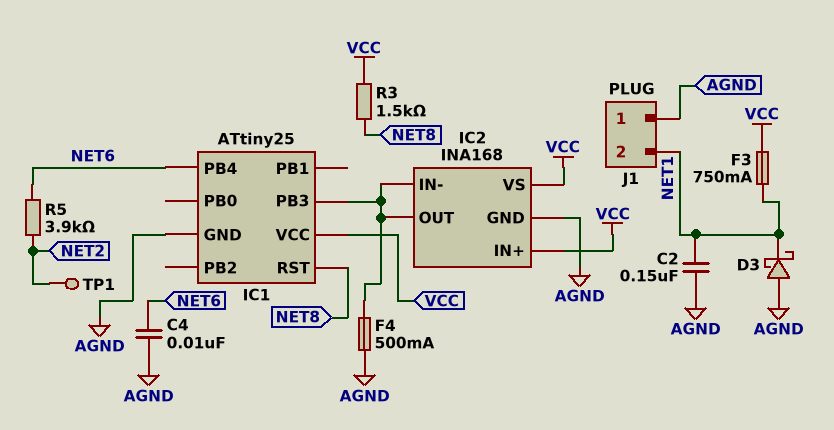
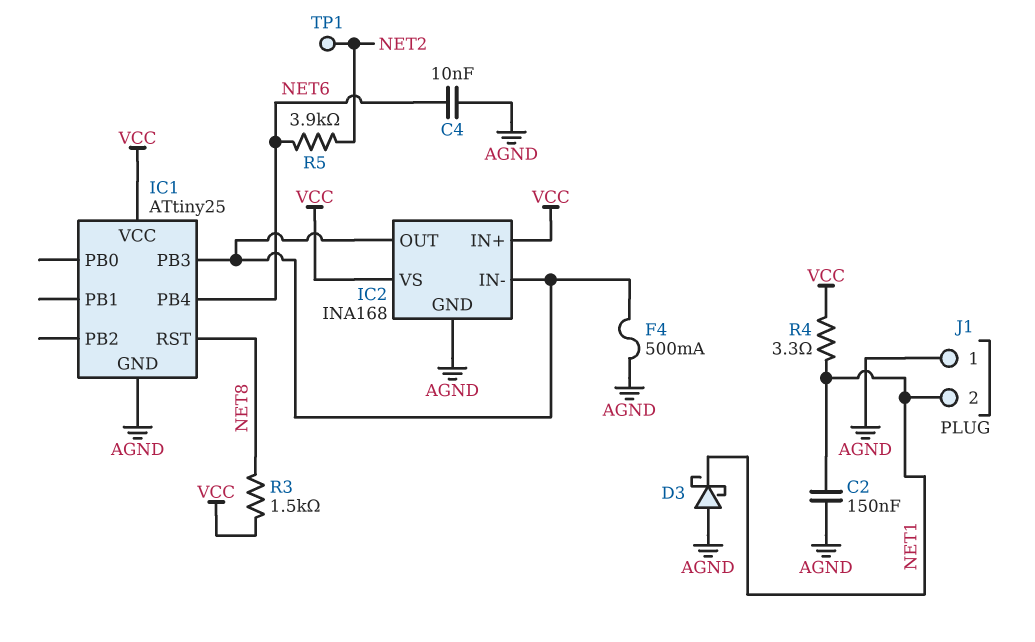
F3: 750mA (NET1, VCC) -> none
R4: none -> 3.3 (NET1, VCC)

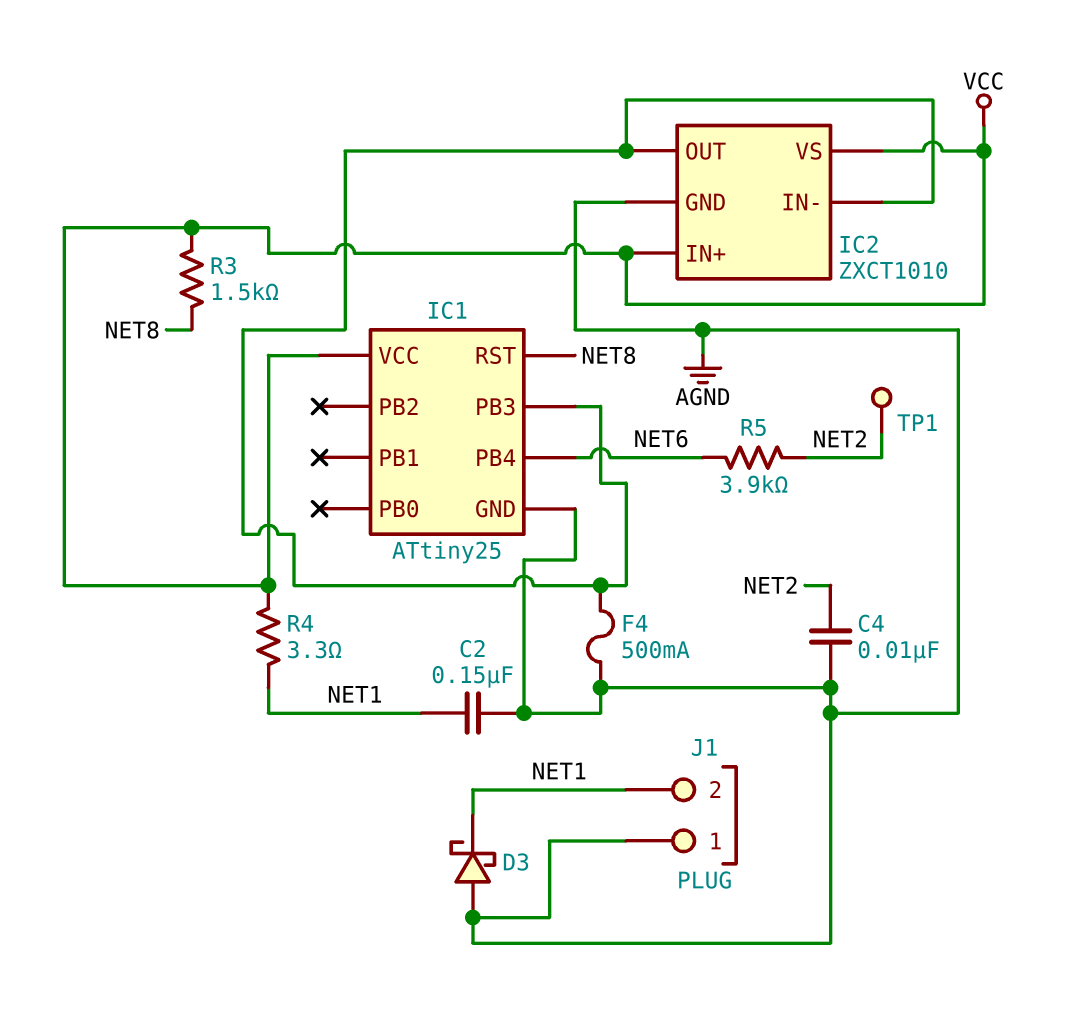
C4: 10nF (AGND, NET6) -> 10nF (AGND, NET2)
IC2: INA168 -> ZXCT1010

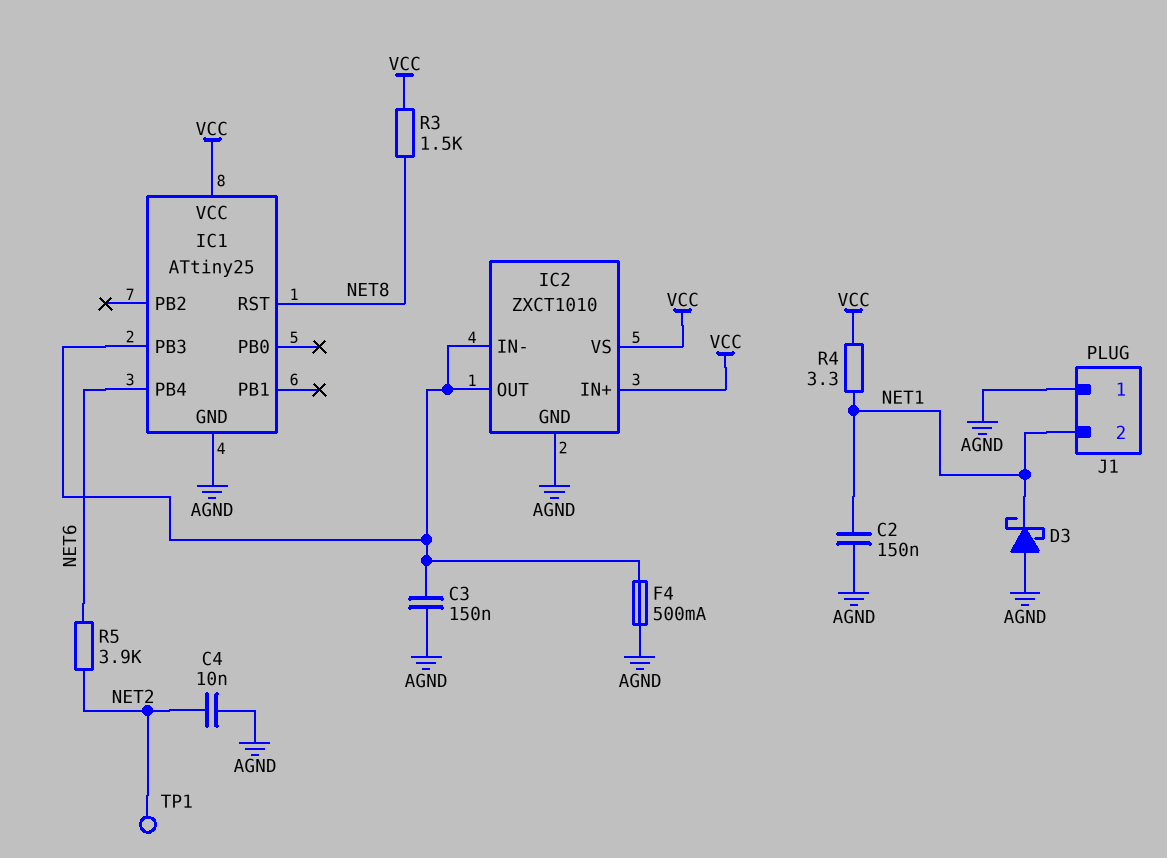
C3: none -> 150nF (AGND, IC1/PB3)

